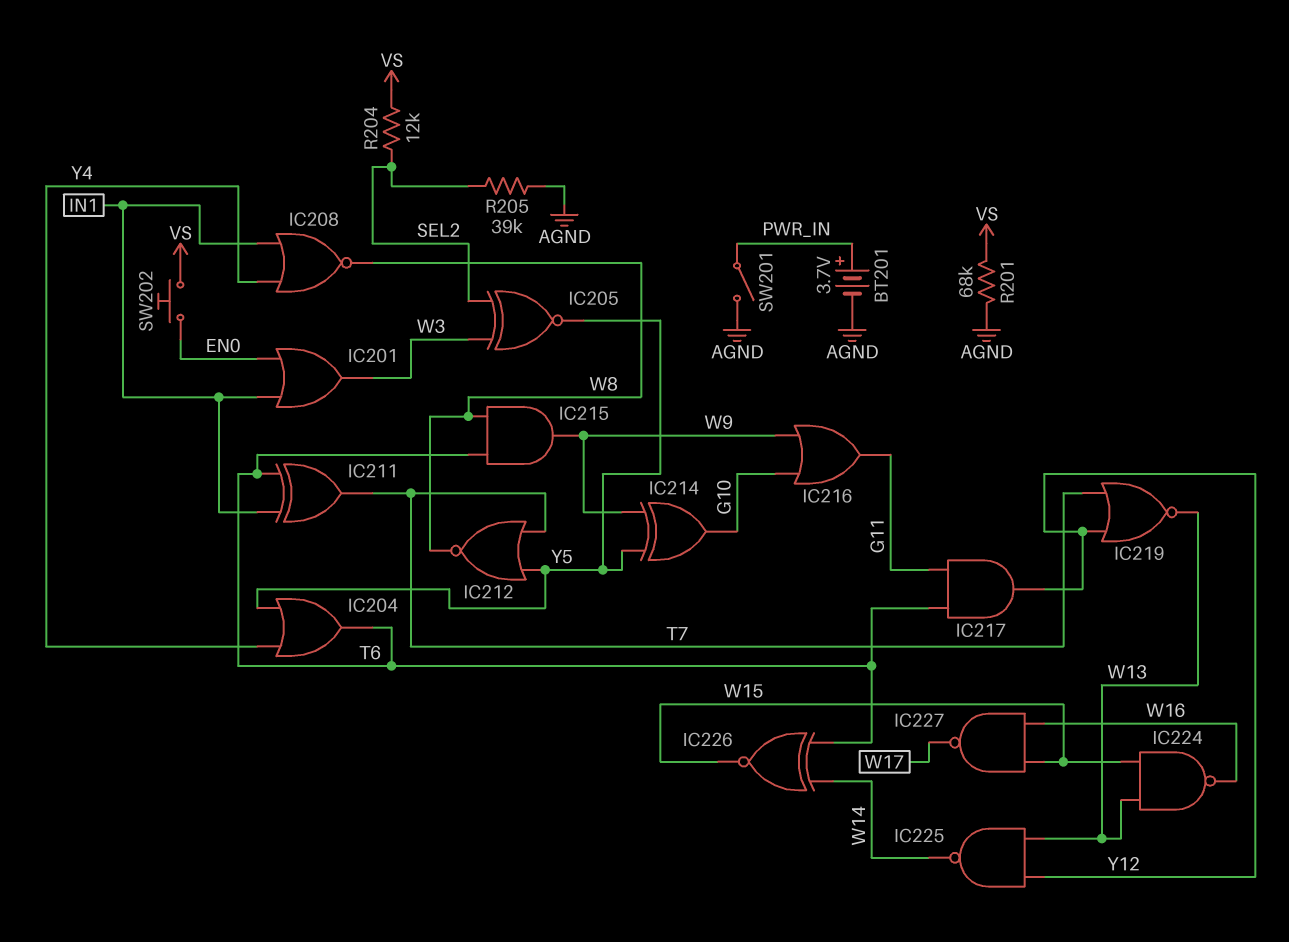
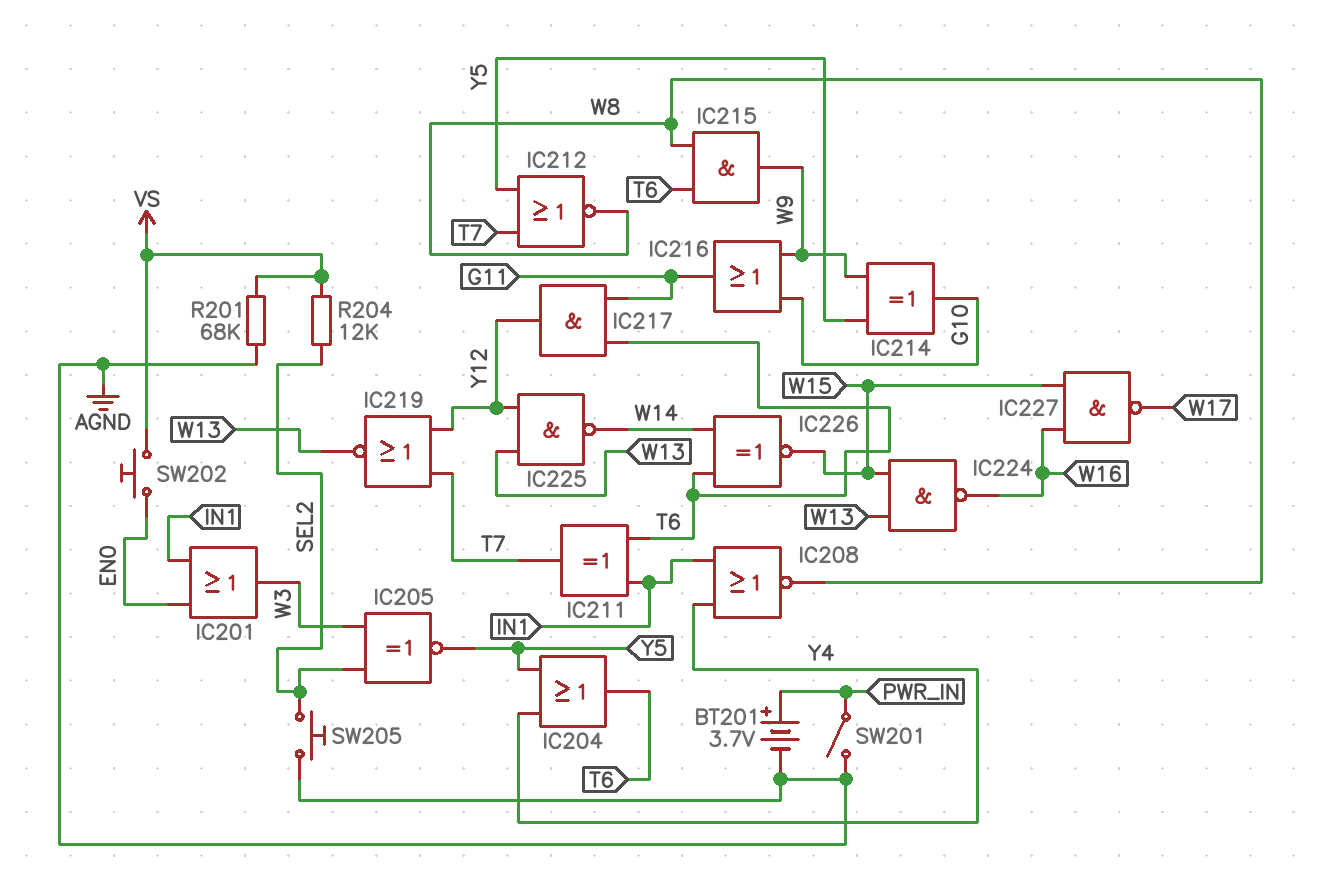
R205: 39k (AGND, SEL2) -> none
SW205: none -> button (AGND, SEL2)

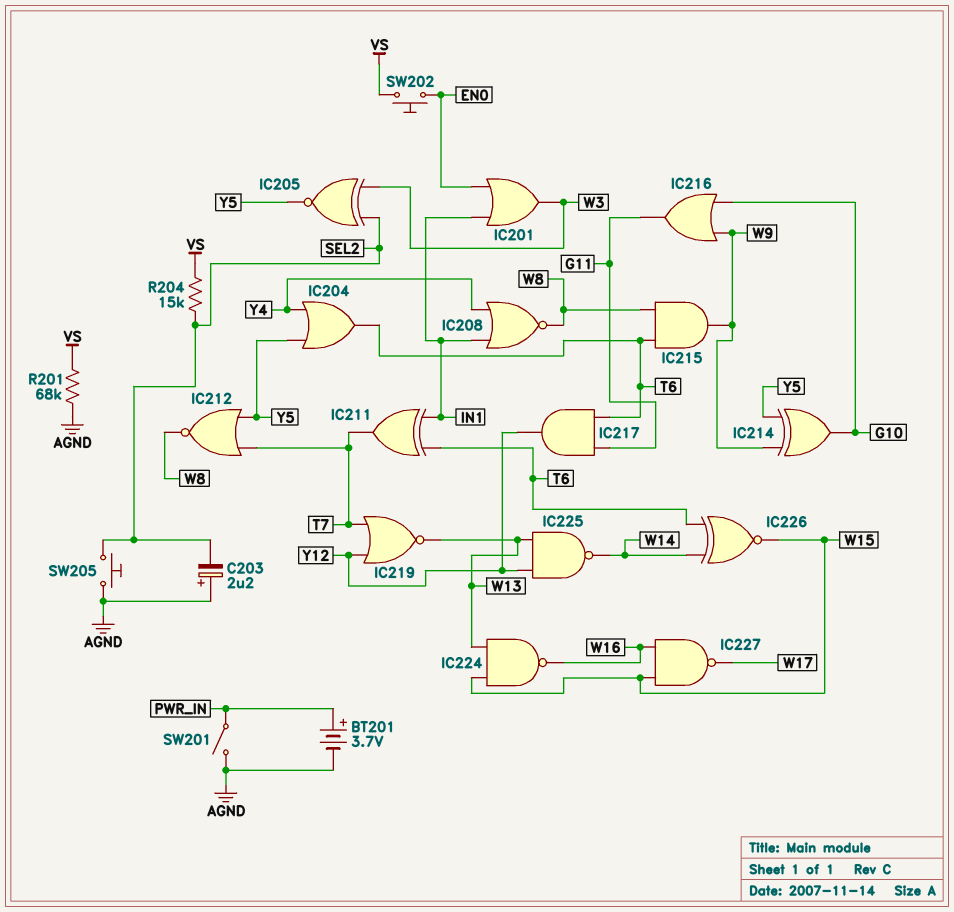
C203: none -> 2.2uF (plus AGND, minus SEL2)
R204: 12k (SEL2, VS) -> 15k (SEL2, VS)

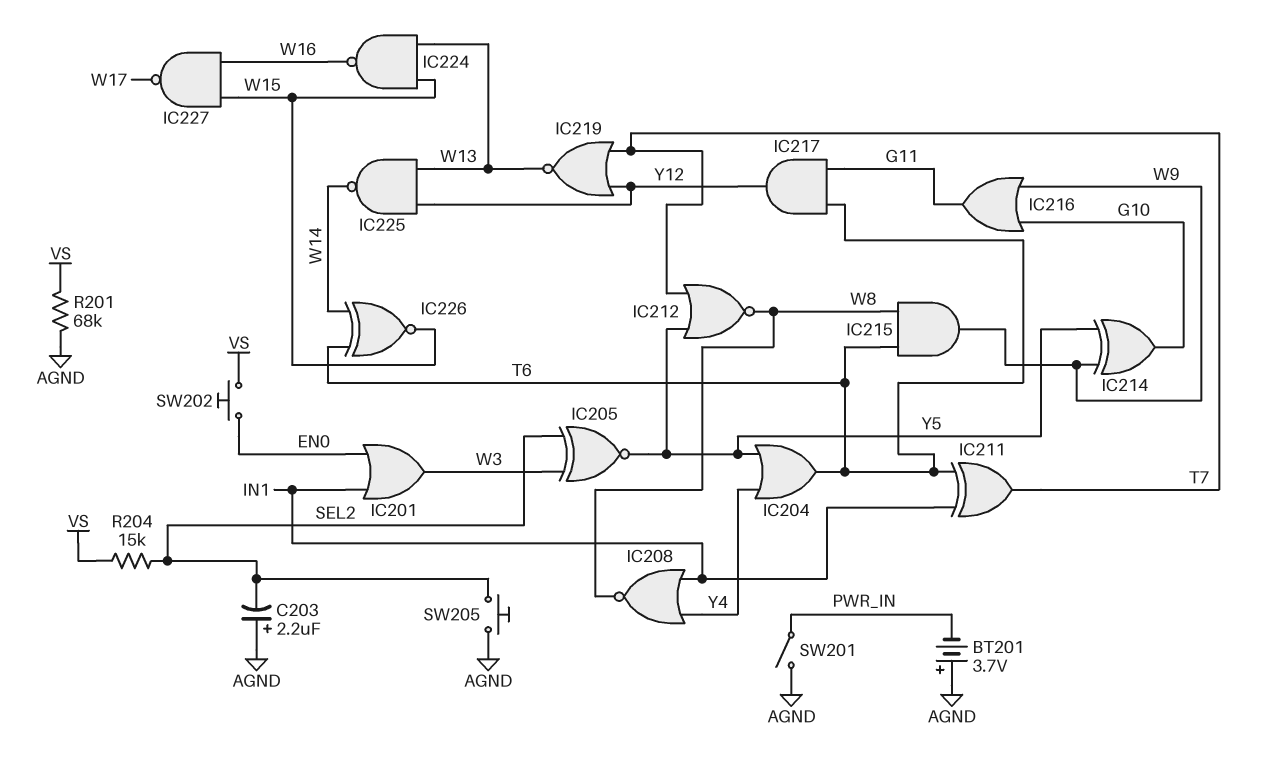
BT201: 3.7V (plus PWR_IN, minus AGND) -> 3.7V (plus AGND, minus PWR_IN)

